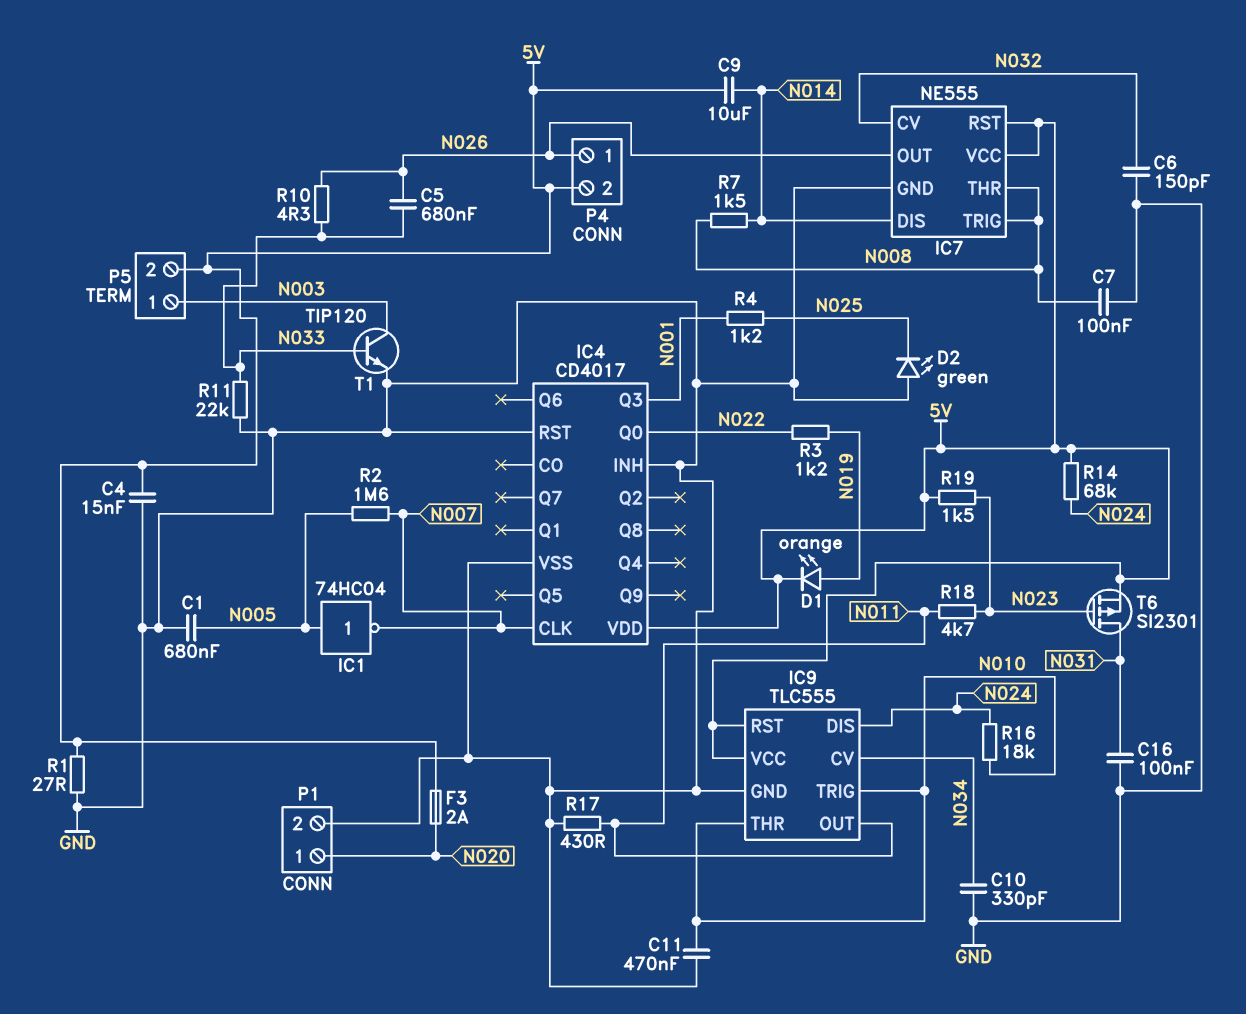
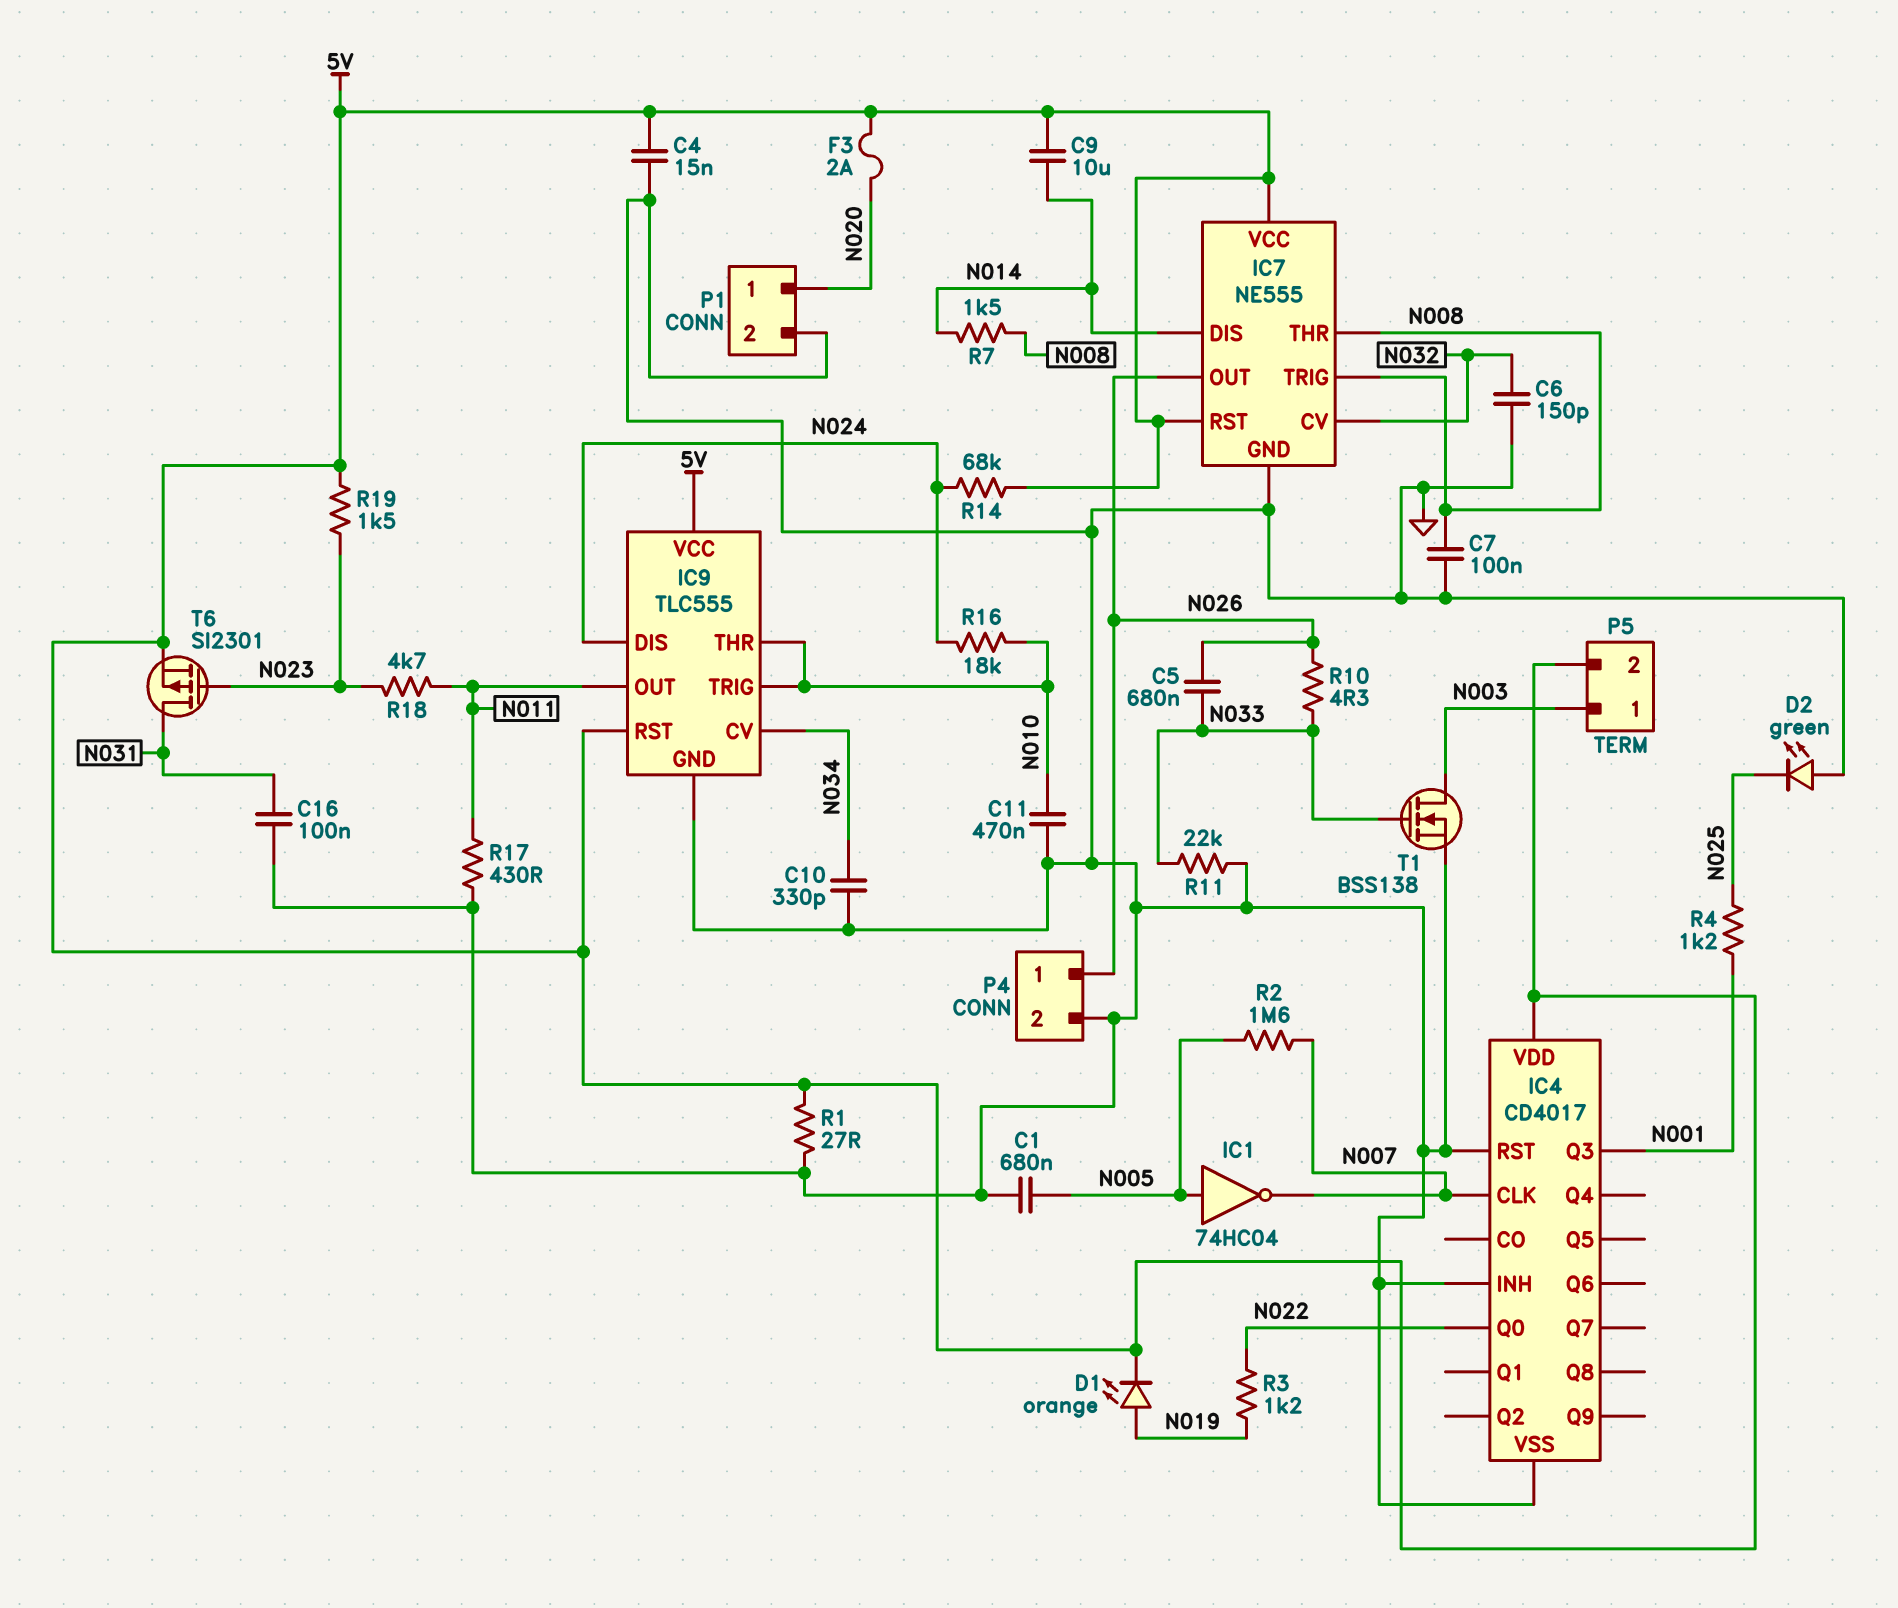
P4 pin 2: 5V -> GND
T1: NPN TIP120 (B N033, C N003, E GND) -> NMOS BSS138 (G N033, D N003, S GND)

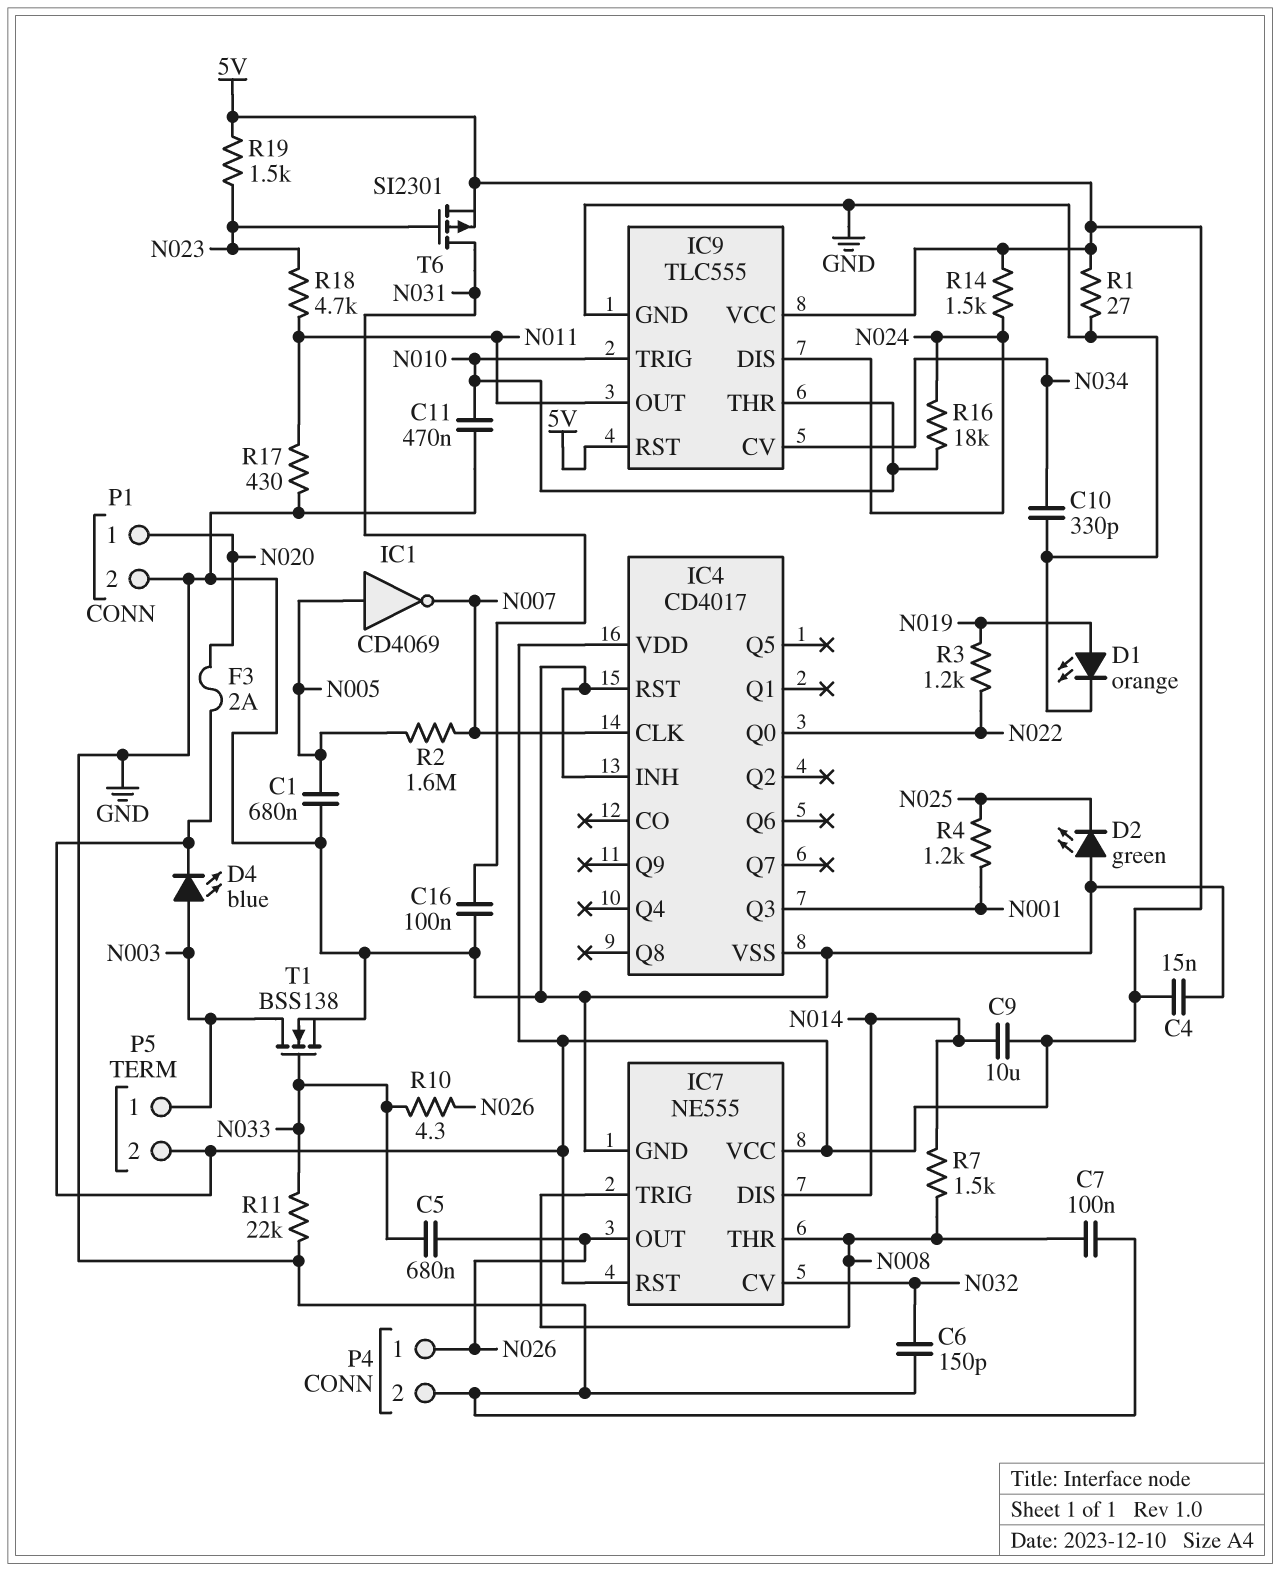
D1: LED orange (A N019, K 5V) -> LED orange (A N019, K GND)
D4: none -> LED blue (A N003, K 5V)
IC1: NOT 74HC04 (in N005, out N007) -> NOT CD4069 (in N005, out N007)
R14: 68k (5V, N024) -> 1.5k (5V, N024)

